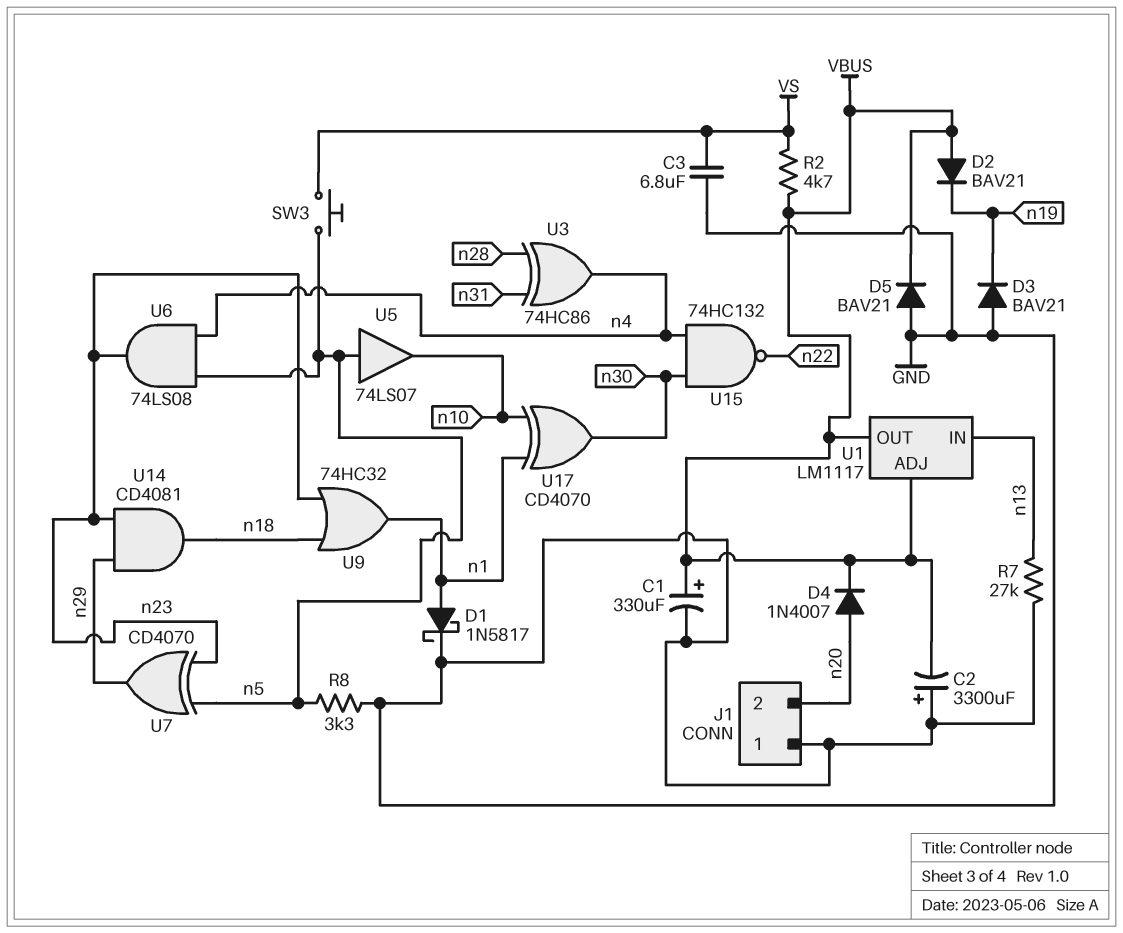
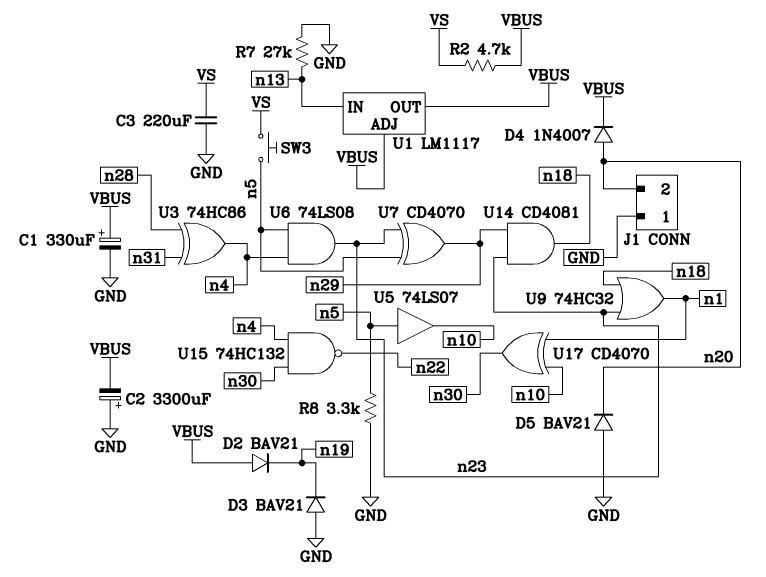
C3: 6.8uF (GND, VS) -> 220uF (GND, VS)
D1: schottky 1N5817 (A n1, K GND) -> none
D5: diode BAV21 (A GND, K VBUS) -> diode BAV21 (A GND, K n20)

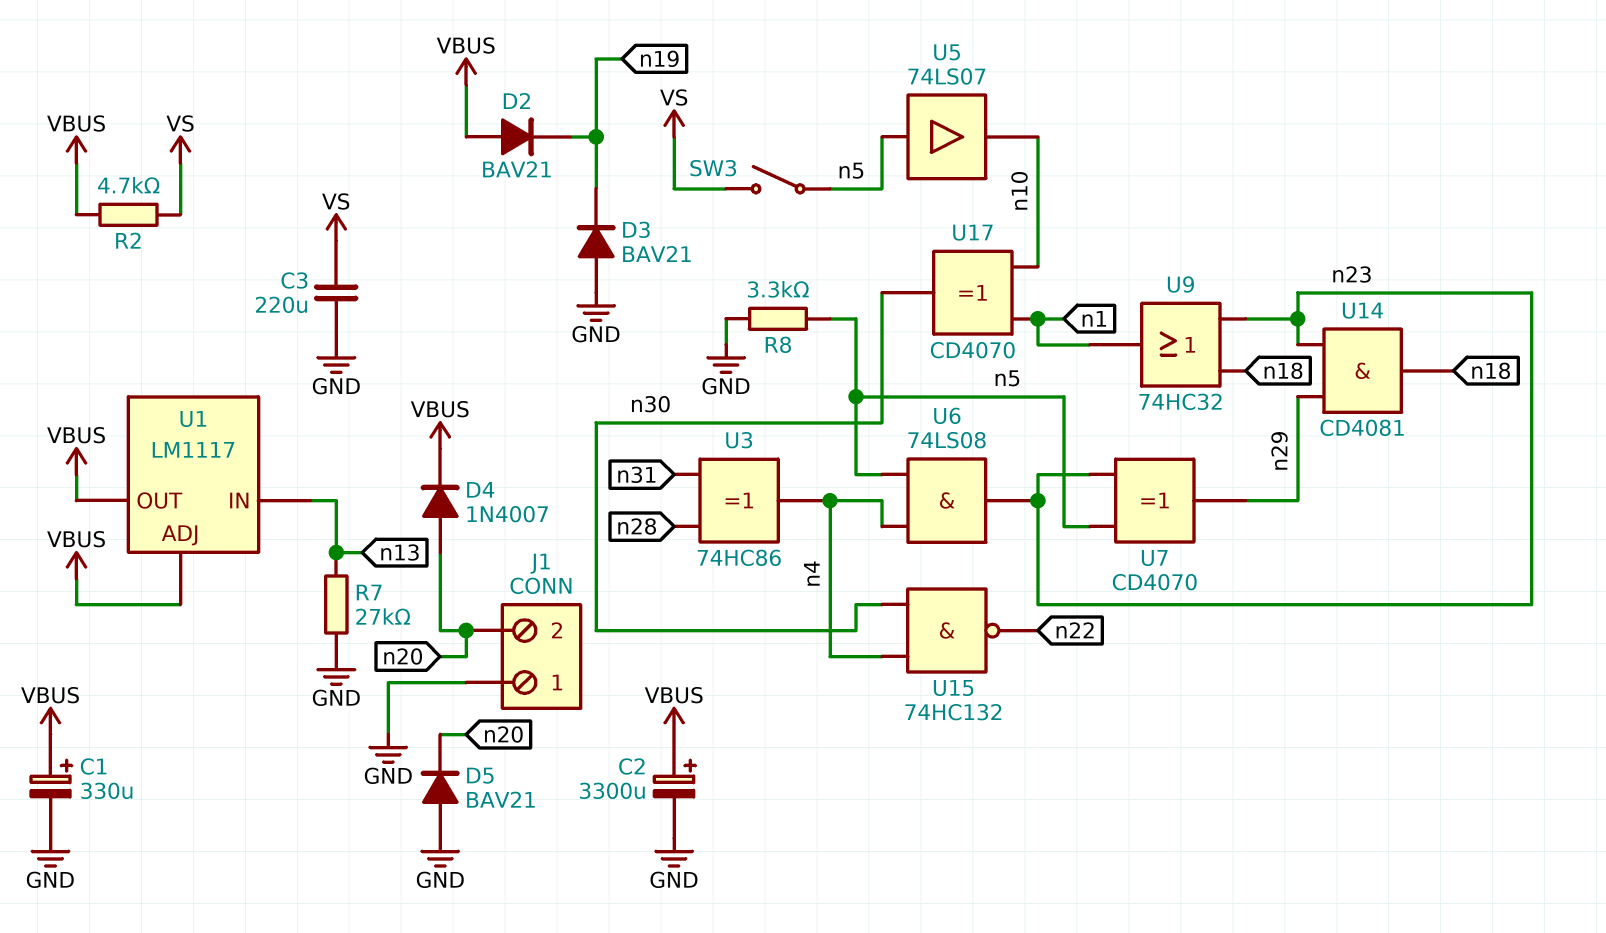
C2: 3300uF (plus GND, minus VBUS) -> 3300uF (plus VBUS, minus GND)
SW3: button (VS, n5) -> switch (VS, n5)

